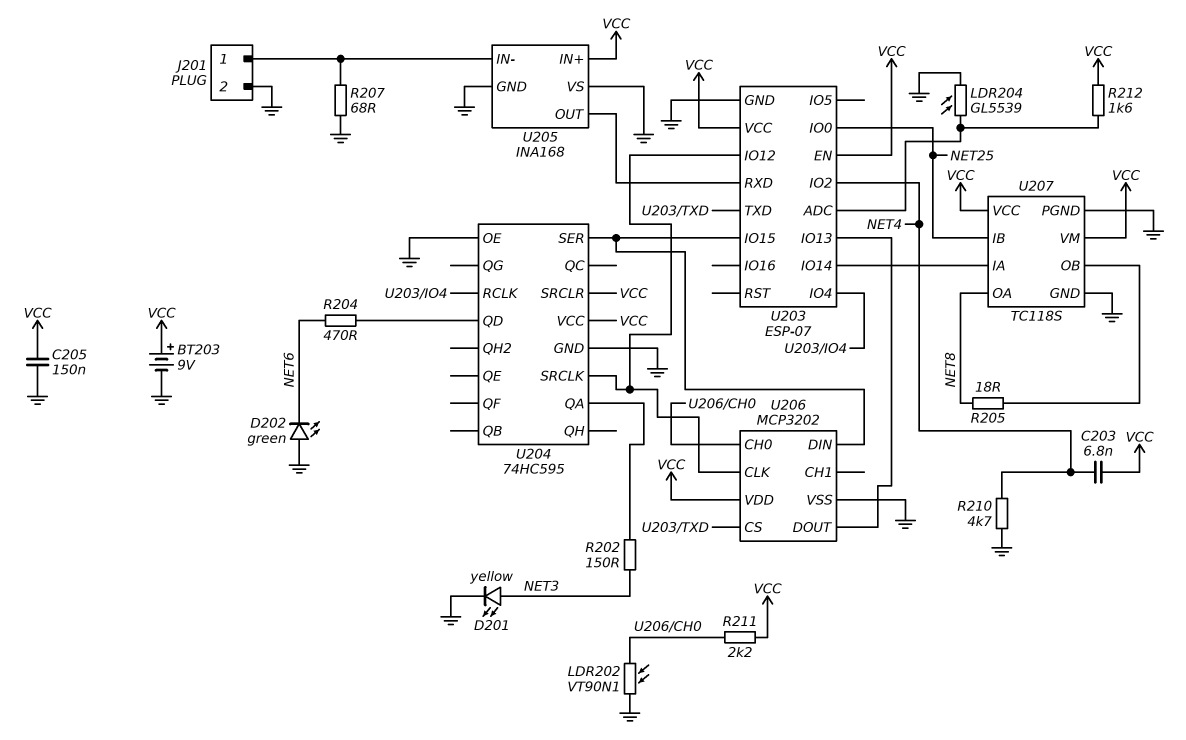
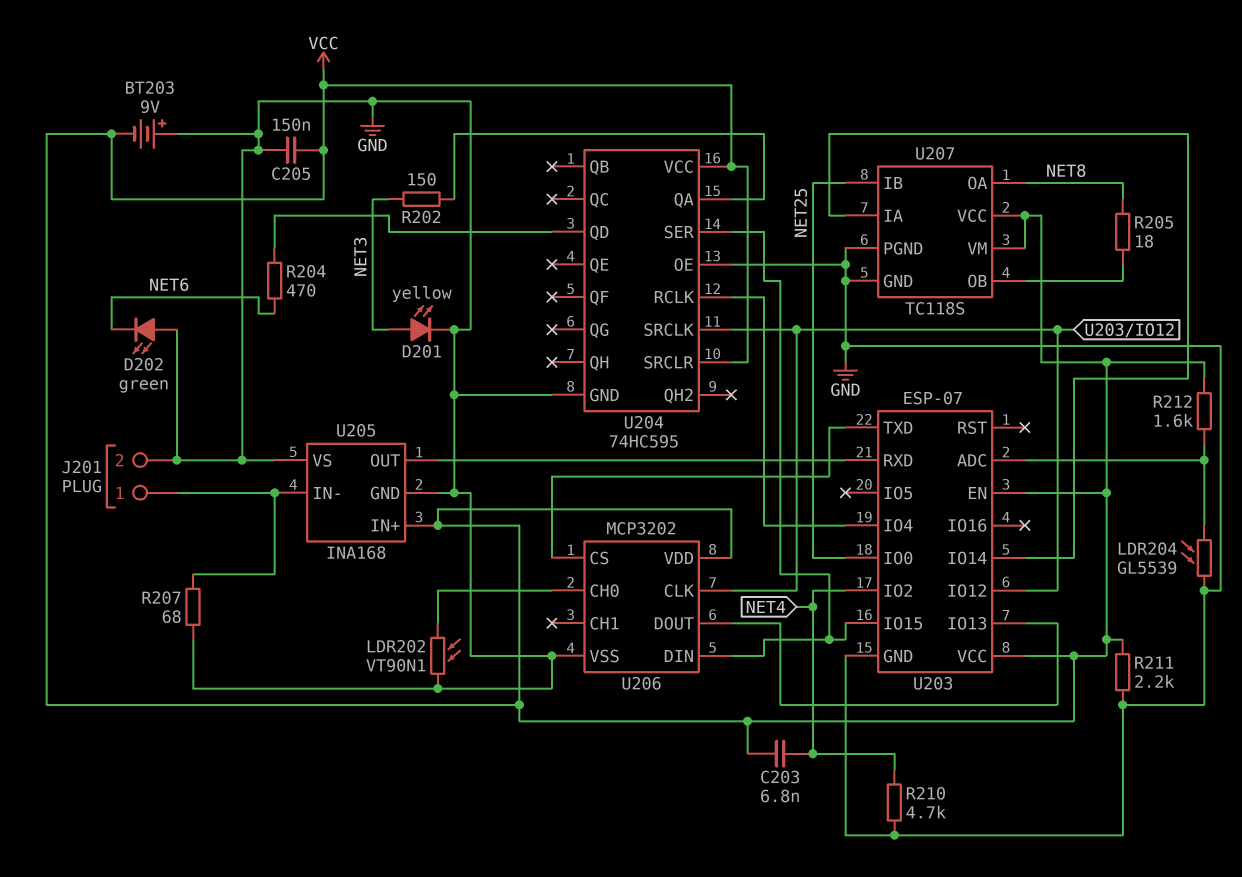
BT203: 9V (plus VCC, minus GND) -> 9V (plus GND, minus VCC)
R211: 2.2k (U206/CH0, VCC) -> 2.2k (GND, VCC)

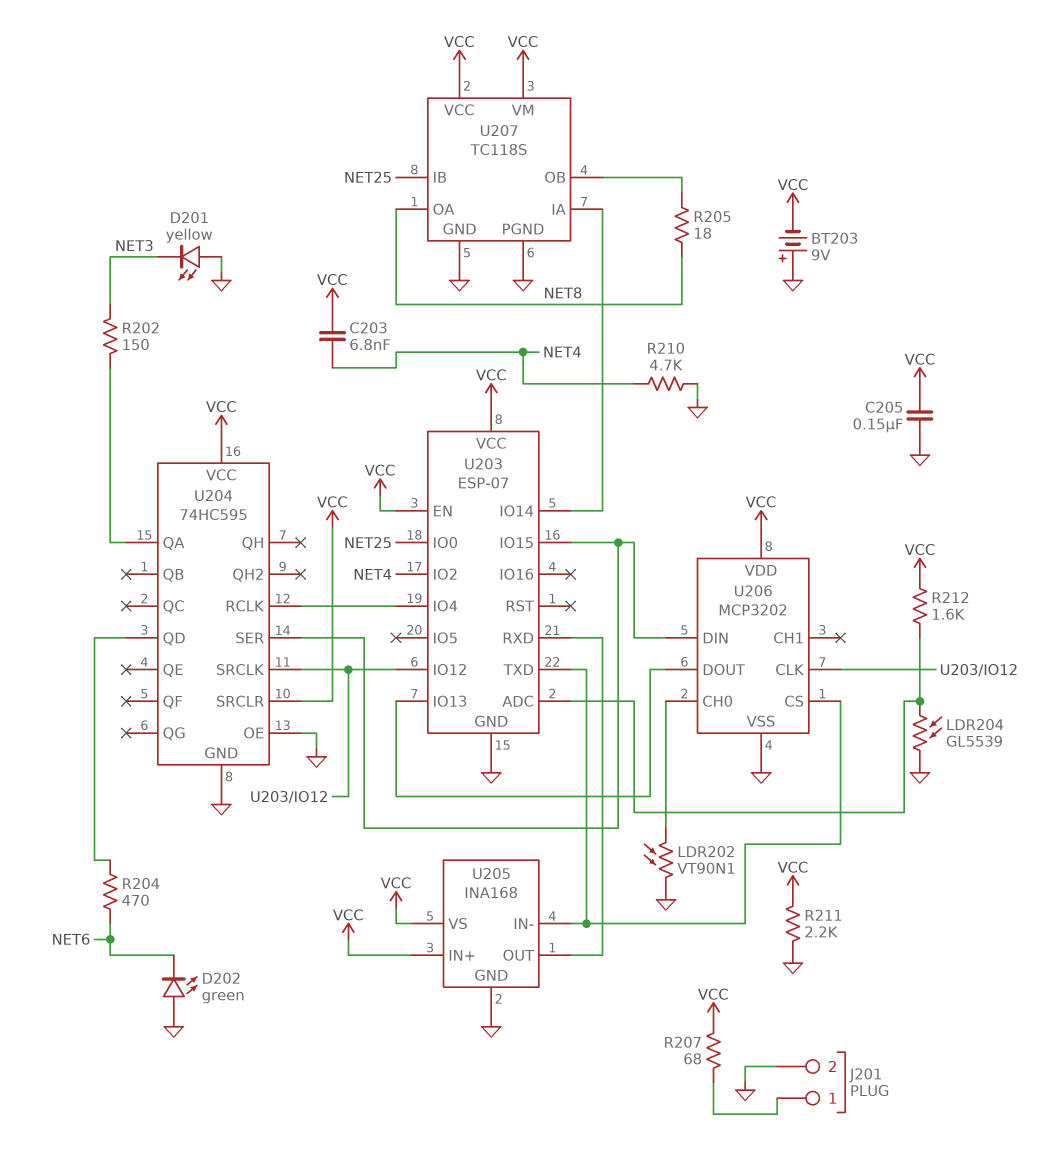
D201: LED yellow (A NET3, K GND) -> LED yellow (A GND, K NET3)
R207: 68 (GND, J201/1) -> 68 (J201/1, VCC)
U205 pin IN-: J201/1 -> U203/TXD
U205 pin VS: GND -> VCC

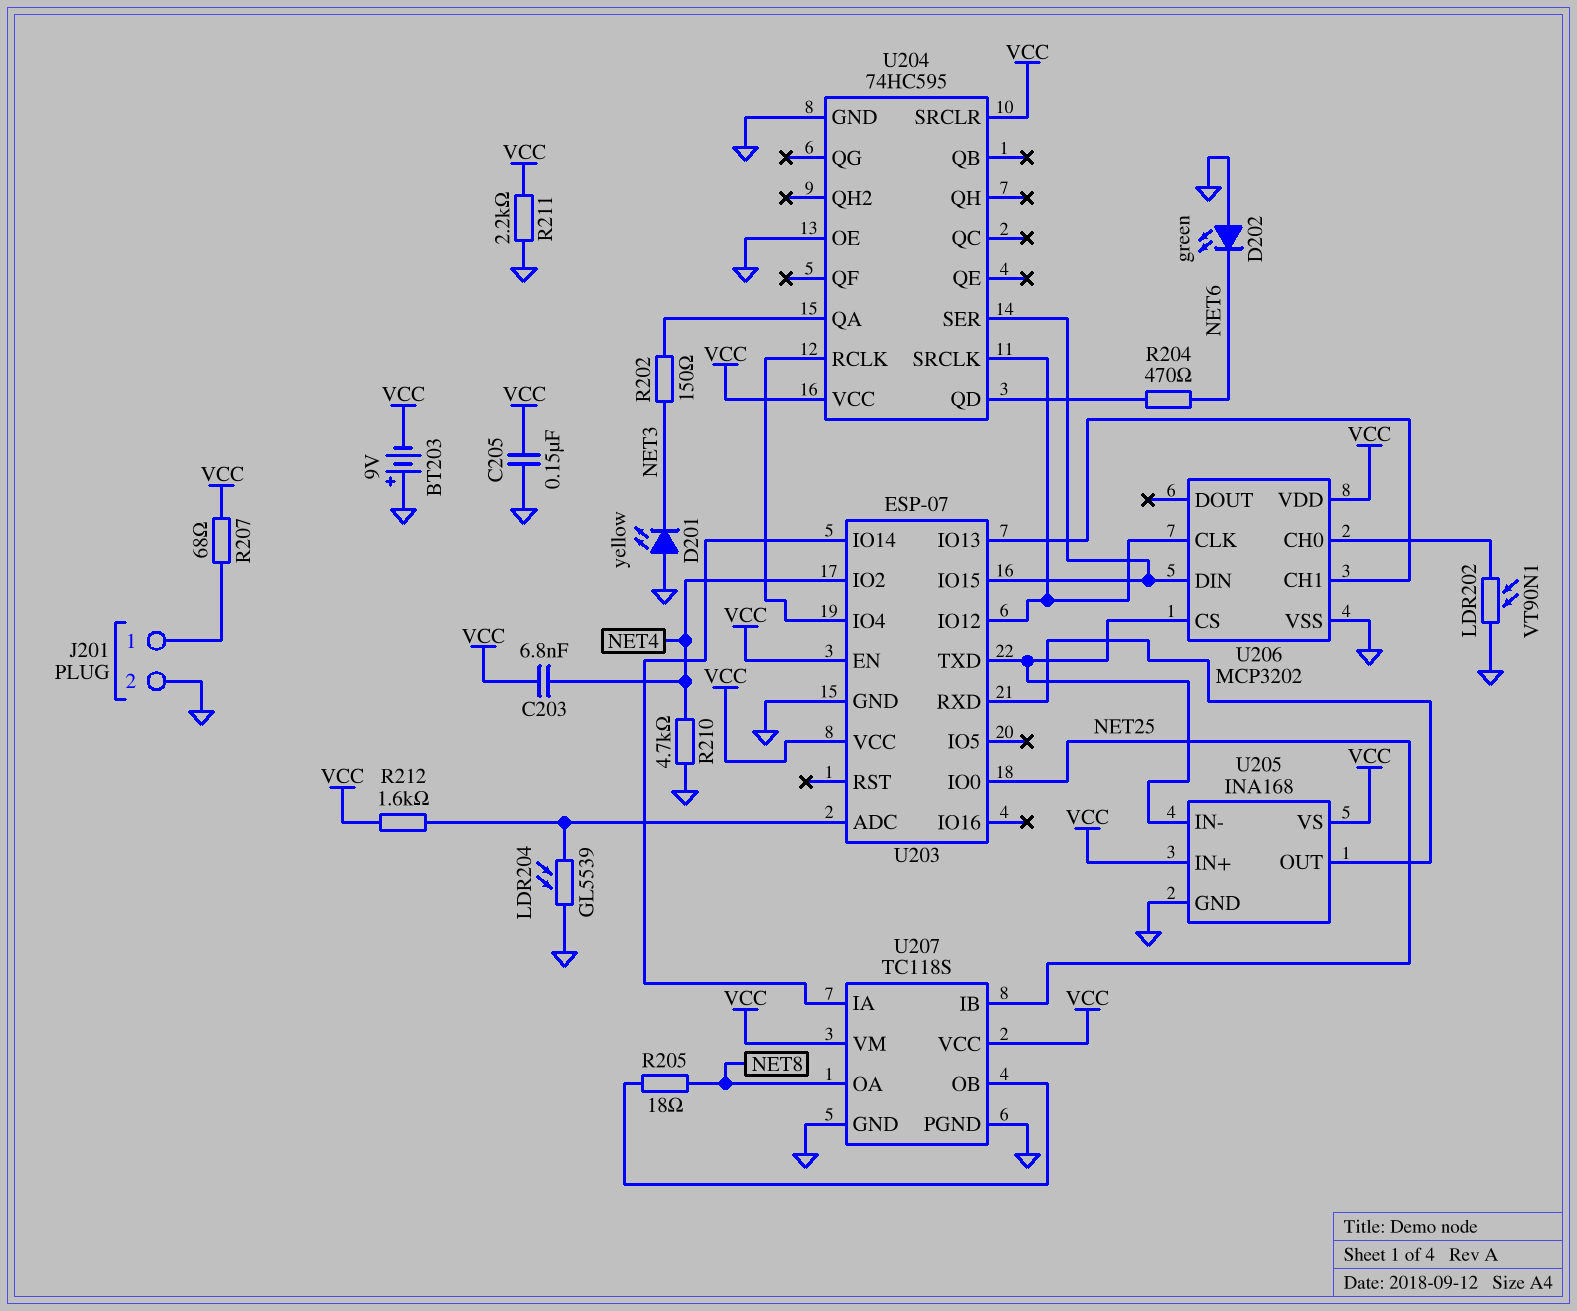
U206 pin CH1: none -> U203/IO13
U206 pin DOUT: U203/IO13 -> none

